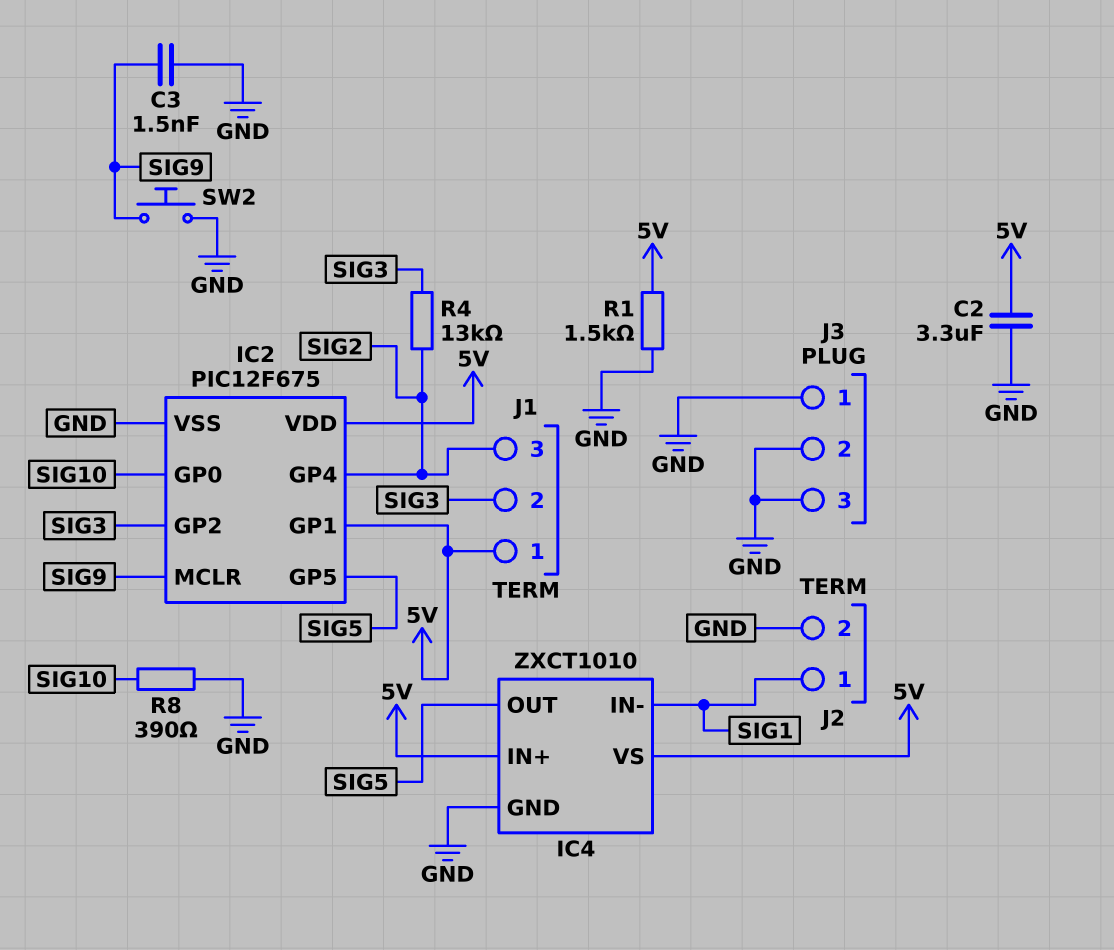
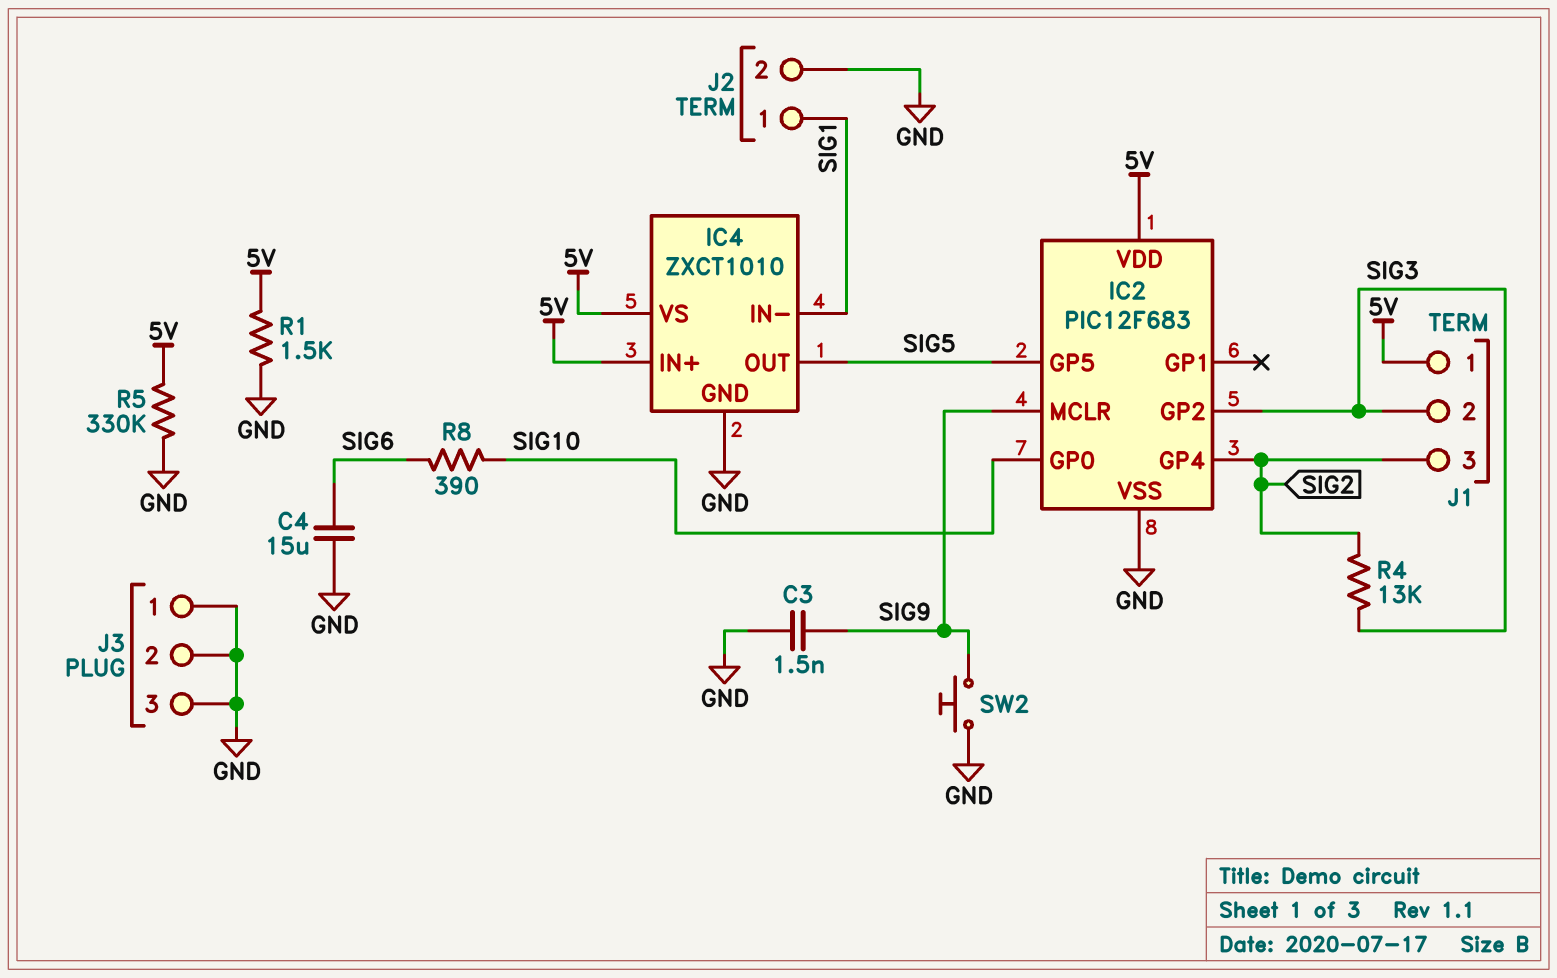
C2: 3.3uF (5V, GND) -> none
C4: none -> 15uF (GND, SIG6)
IC2: PIC12F675 -> PIC12F683
IC2 pin GP1: 5V -> none
R5: none -> 330k (5V, GND)
R8: 390 (GND, SIG10) -> 390 (SIG6, SIG10)

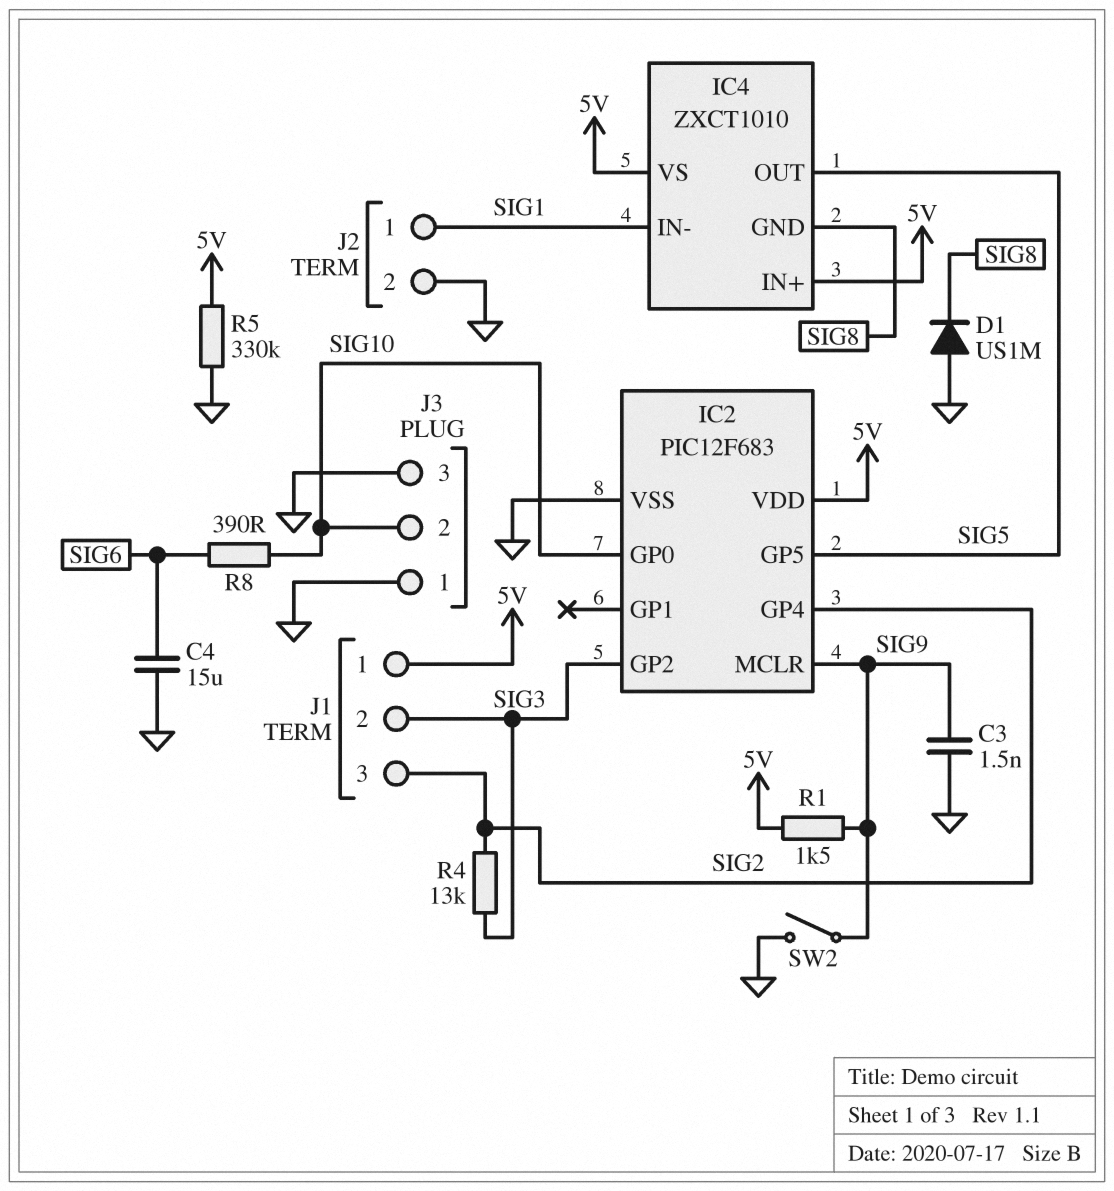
D1: none -> diode US1M (A GND, K SIG8)
IC4 pin GND: GND -> SIG8
J3 pin 2: GND -> SIG10
R1: 1.5k (5V, GND) -> 1.5k (5V, SIG9)
SW2: button (GND, SIG9) -> switch (GND, SIG9)

